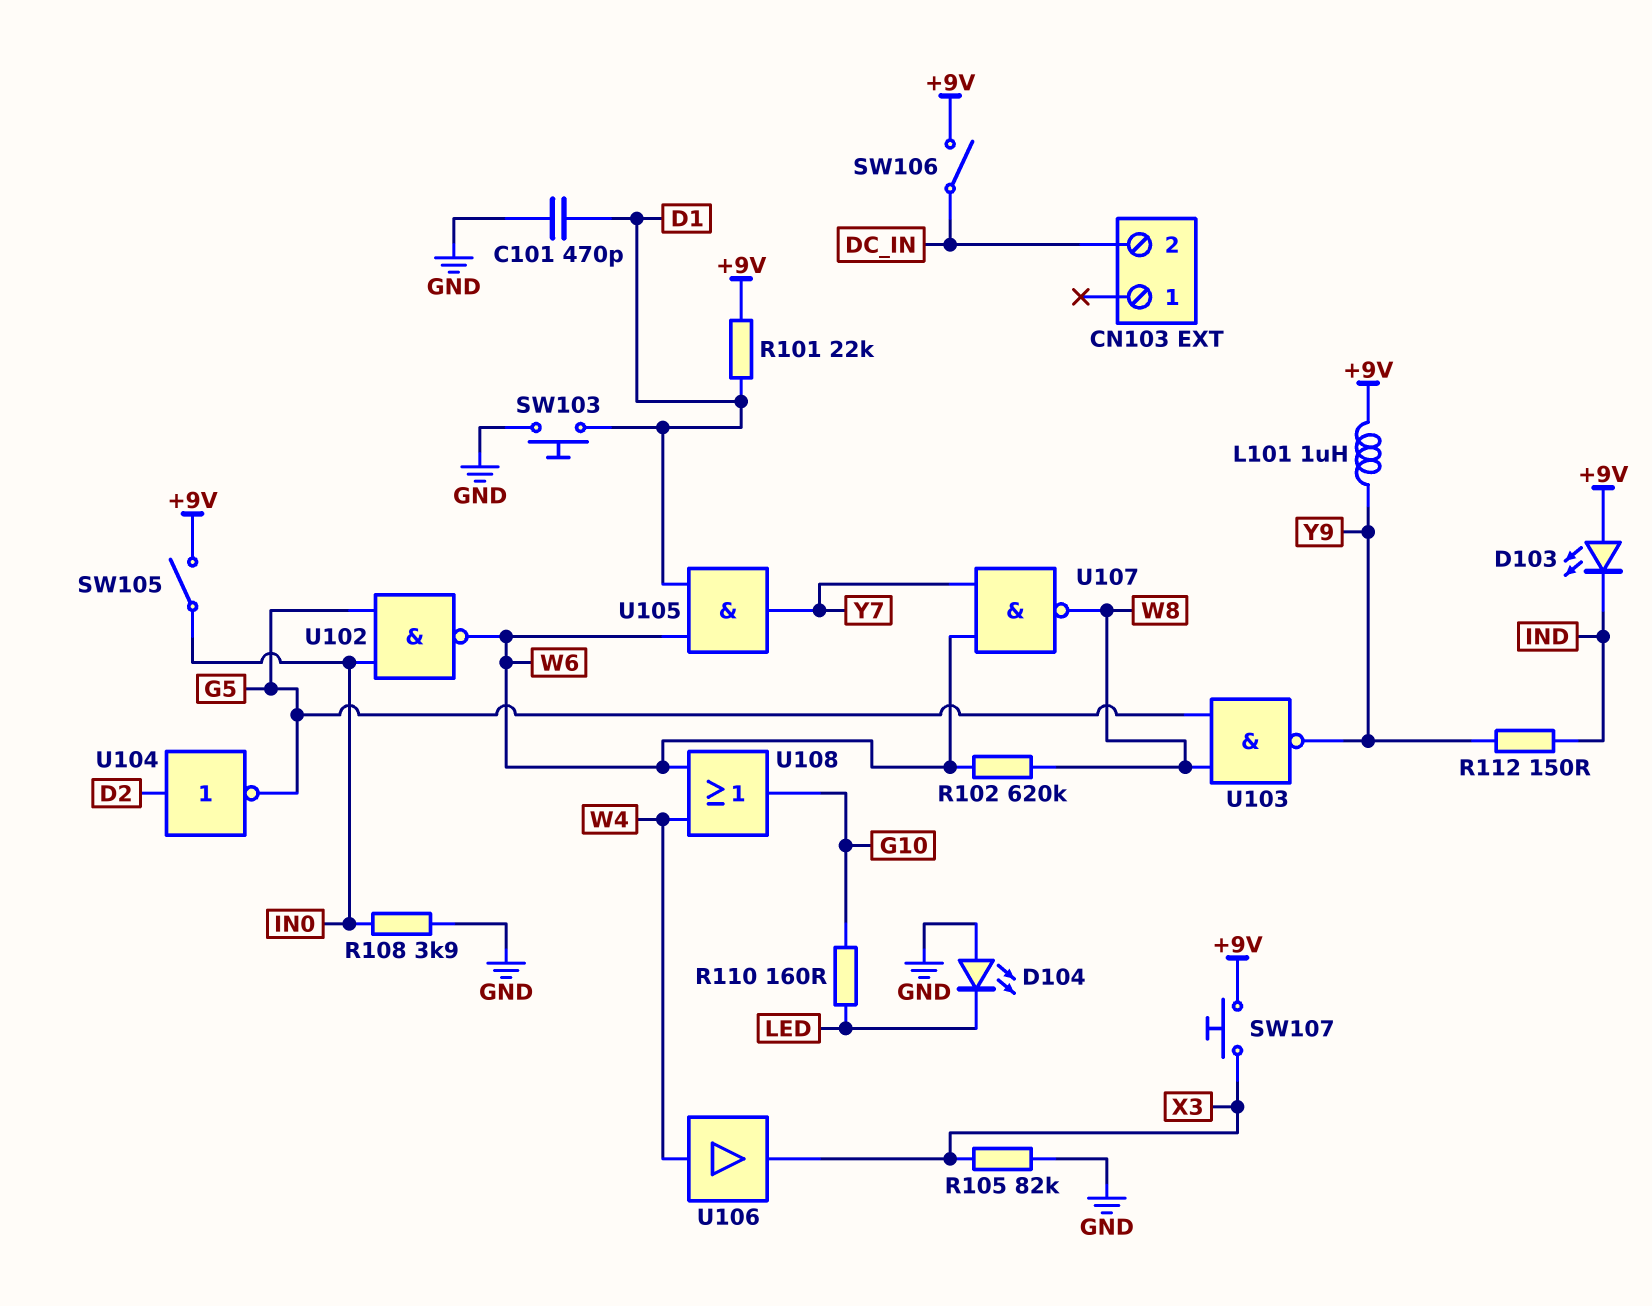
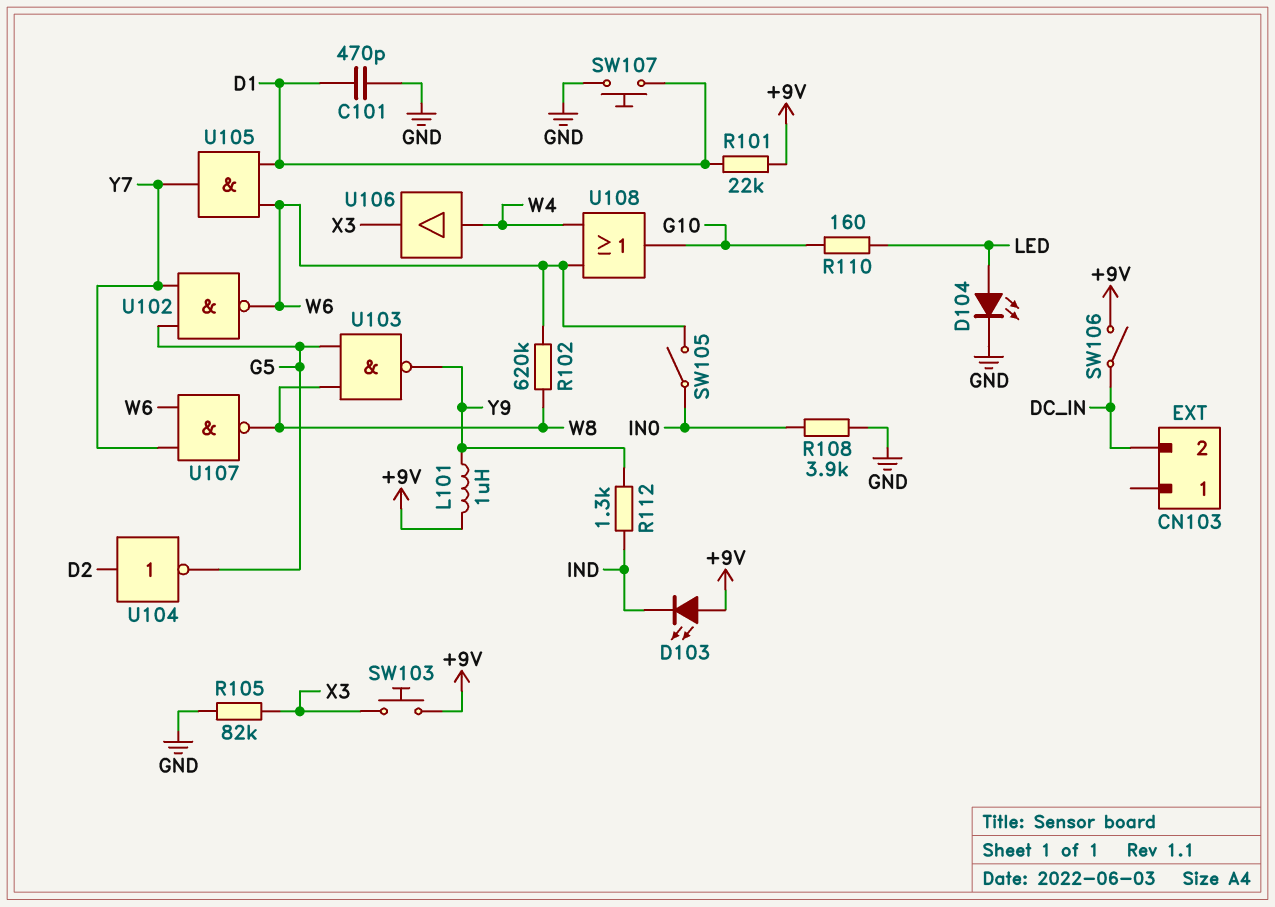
D104: LED (A GND, K LED) -> LED (A LED, K GND)
R112: 150 (IND, Y9) -> 1.3k (IND, Y9)
SW103: button (D1, GND) -> button (+9V, X3)
SW105: switch (+9V, IN0) -> switch (IN0, W6)
SW107: button (+9V, X3) -> button (D1, GND)
U102: NAND (in G5, in IN0, out W6) -> NAND (in G5, in Y7, out W6)

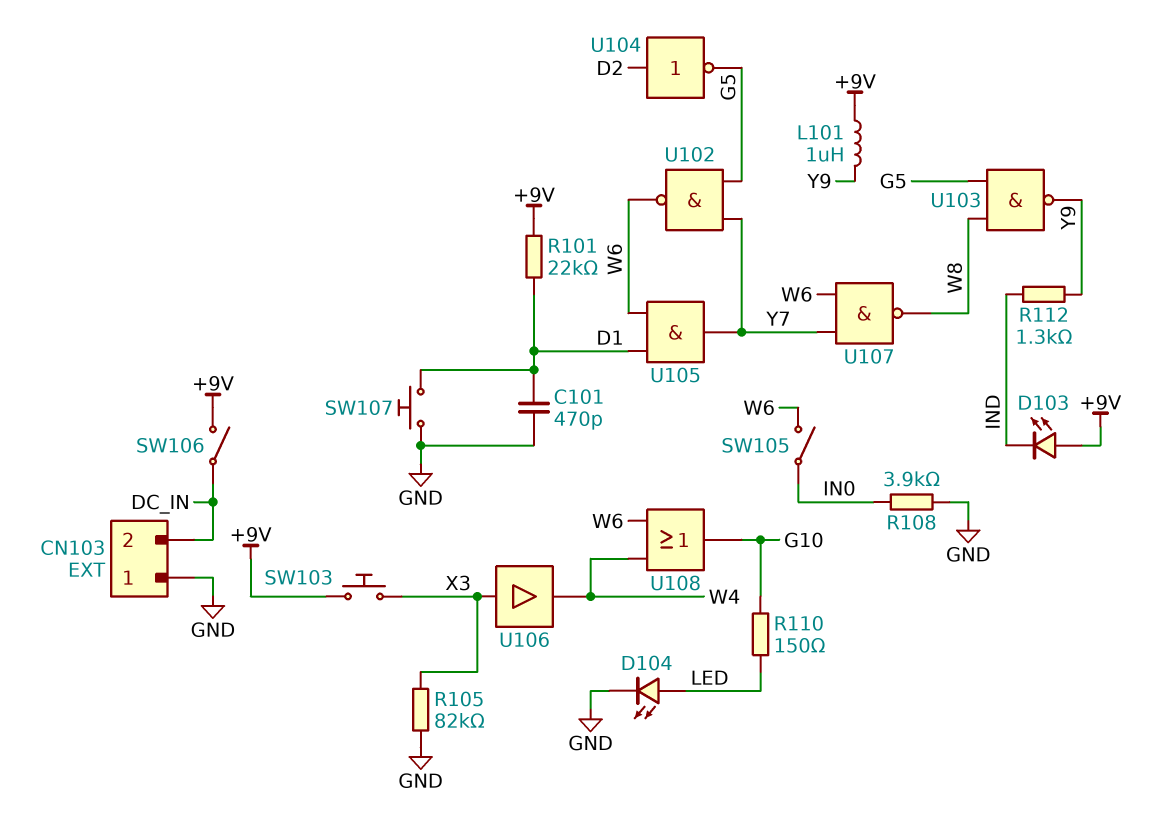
CN103 pin 1: none -> GND
R102: 620k (W6, W8) -> none
R110: 160 (G10, LED) -> 150 (G10, LED)
U106: buffer (in W4, out X3) -> buffer (in X3, out W4)

